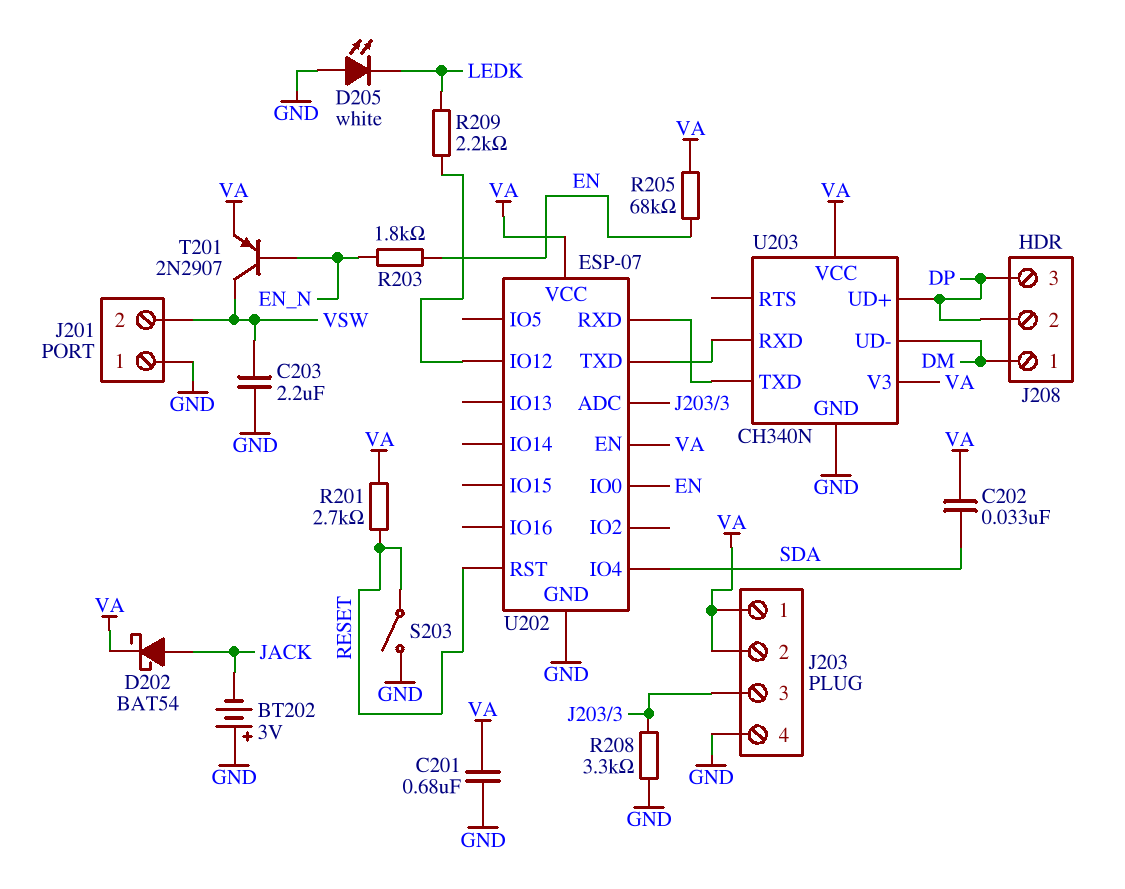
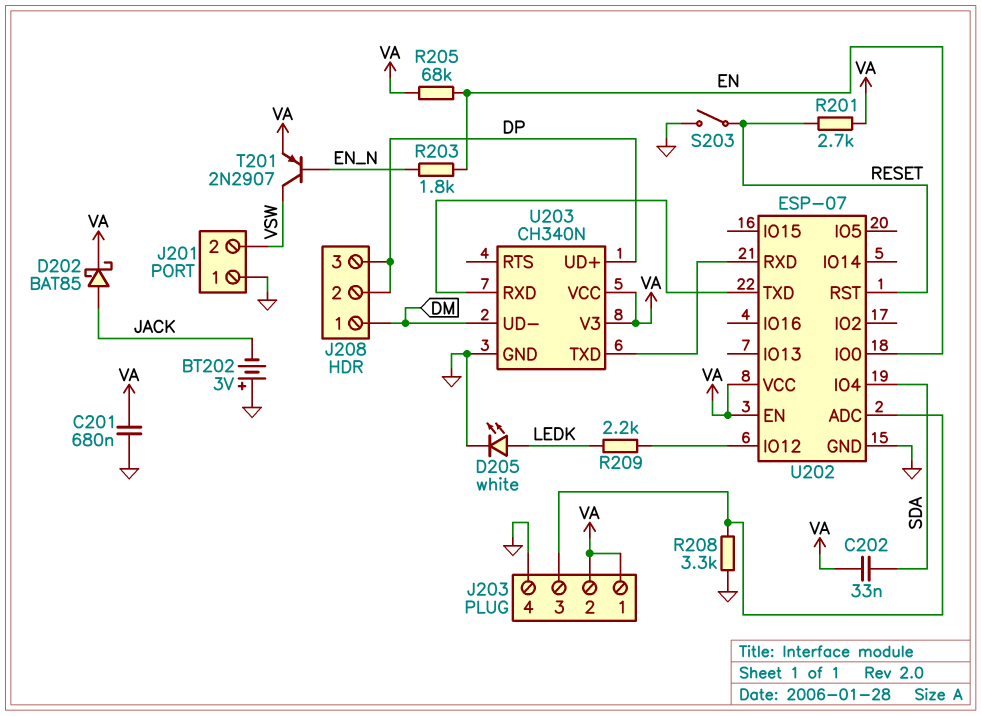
C203: 2.2uF (GND, VSW) -> none
D202: schottky BAT54 (A JACK, K VA) -> schottky BAT85 (A JACK, K VA)
D205: LED white (A GND, K LEDK) -> LED white (A LEDK, K GND)

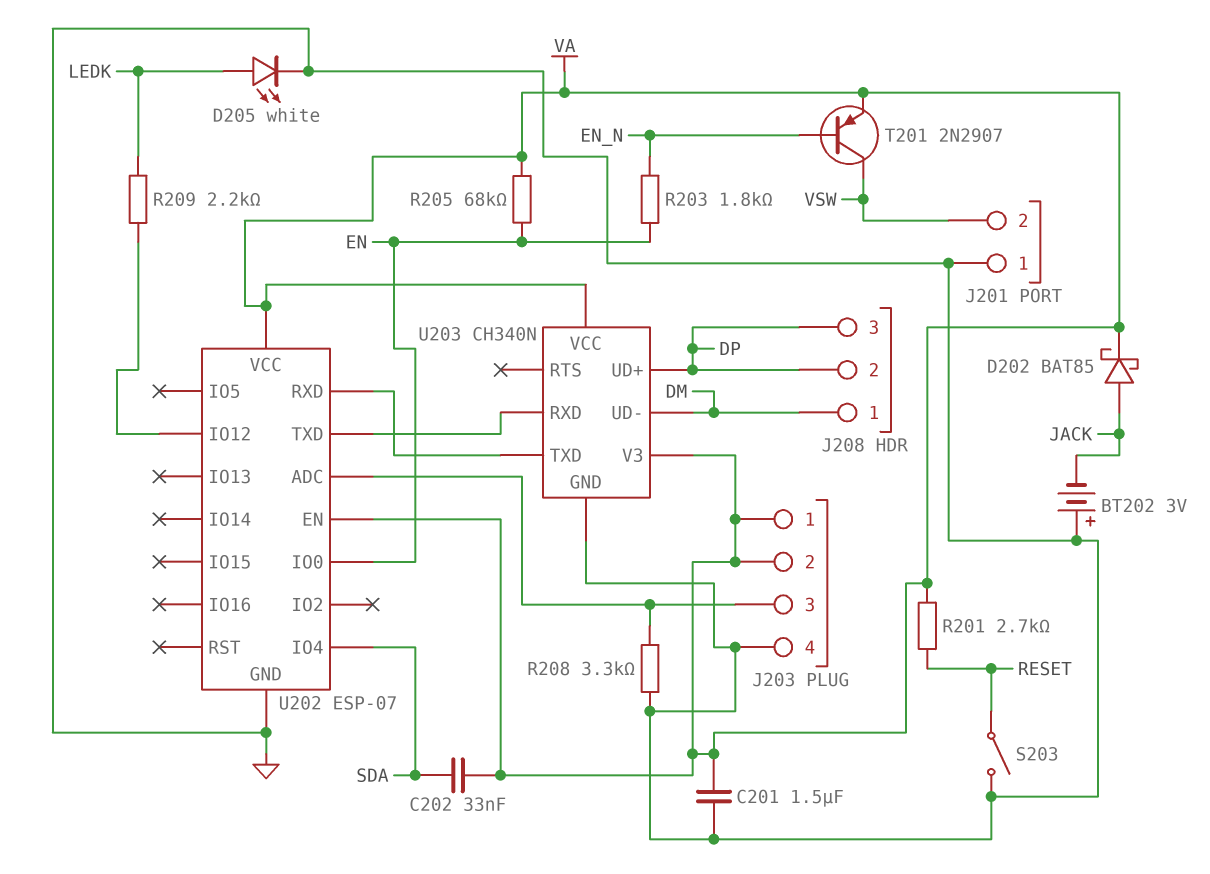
C201: 680nF (GND, VA) -> 1.5uF (GND, VA)
U202 pin RST: RESET -> none

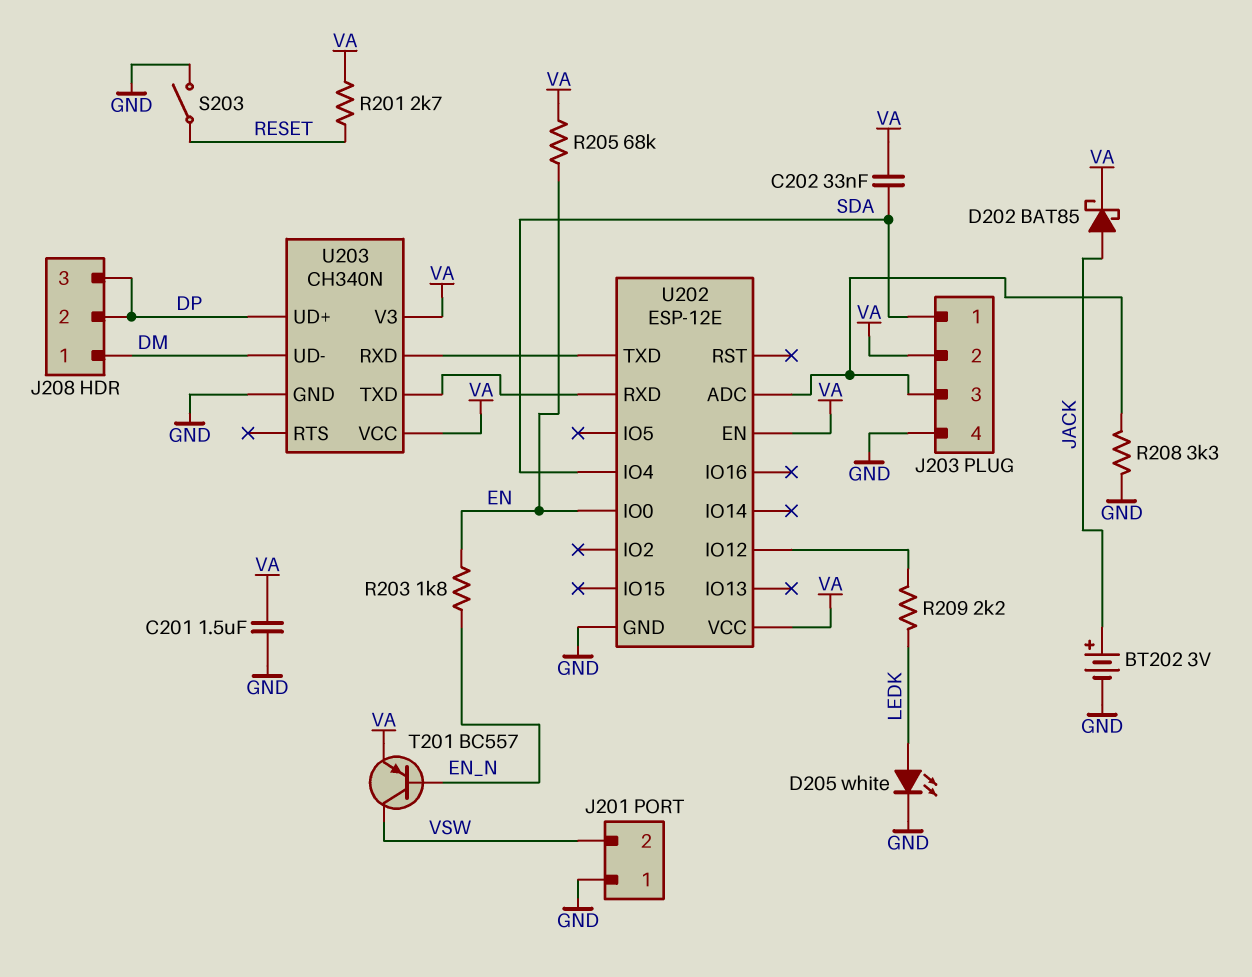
BT202: 3V (plus GND, minus JACK) -> 3V (plus JACK, minus GND)
J203 pin 1: VA -> SDA
T201: PNP 2N2907 (B EN_N, C VSW, E VA) -> PNP BC557 (B EN_N, C VSW, E VA)
U202: ESP-07 -> ESP-12E

